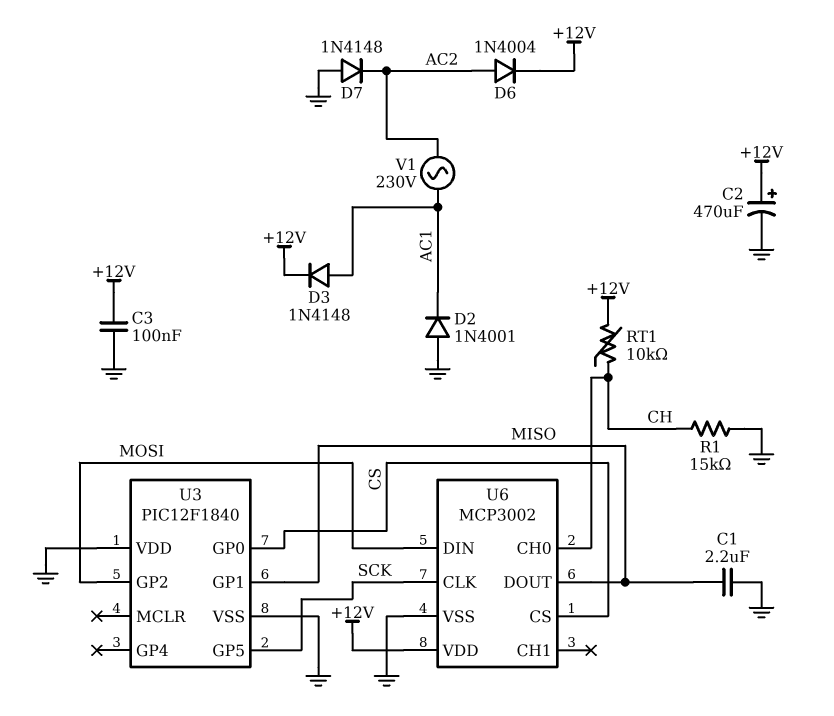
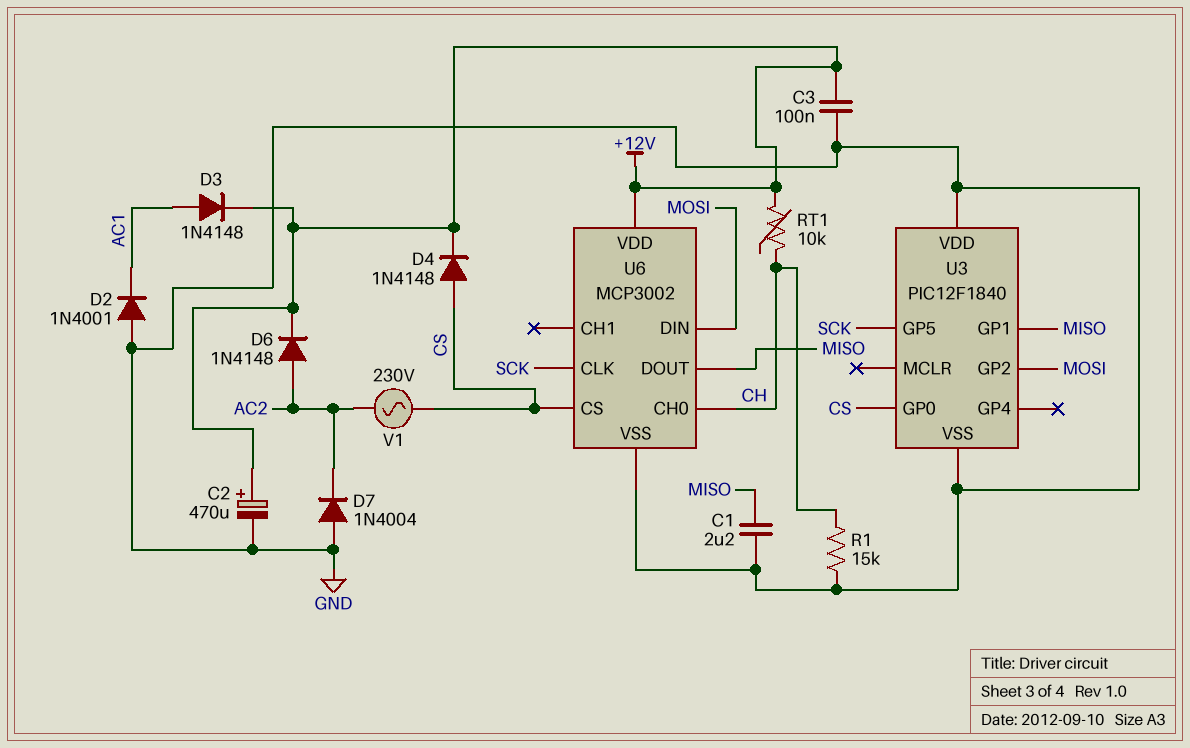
D4: none -> diode 1N4148 (A CS, K +12V)
D6: diode 1N4004 (A AC2, K +12V) -> diode 1N4148 (A AC2, K +12V)
D7: diode 1N4148 (A GND, K AC2) -> diode 1N4004 (A GND, K AC2)
V1: AC 230V (AC1, AC2) -> AC 230V (AC2, CS)

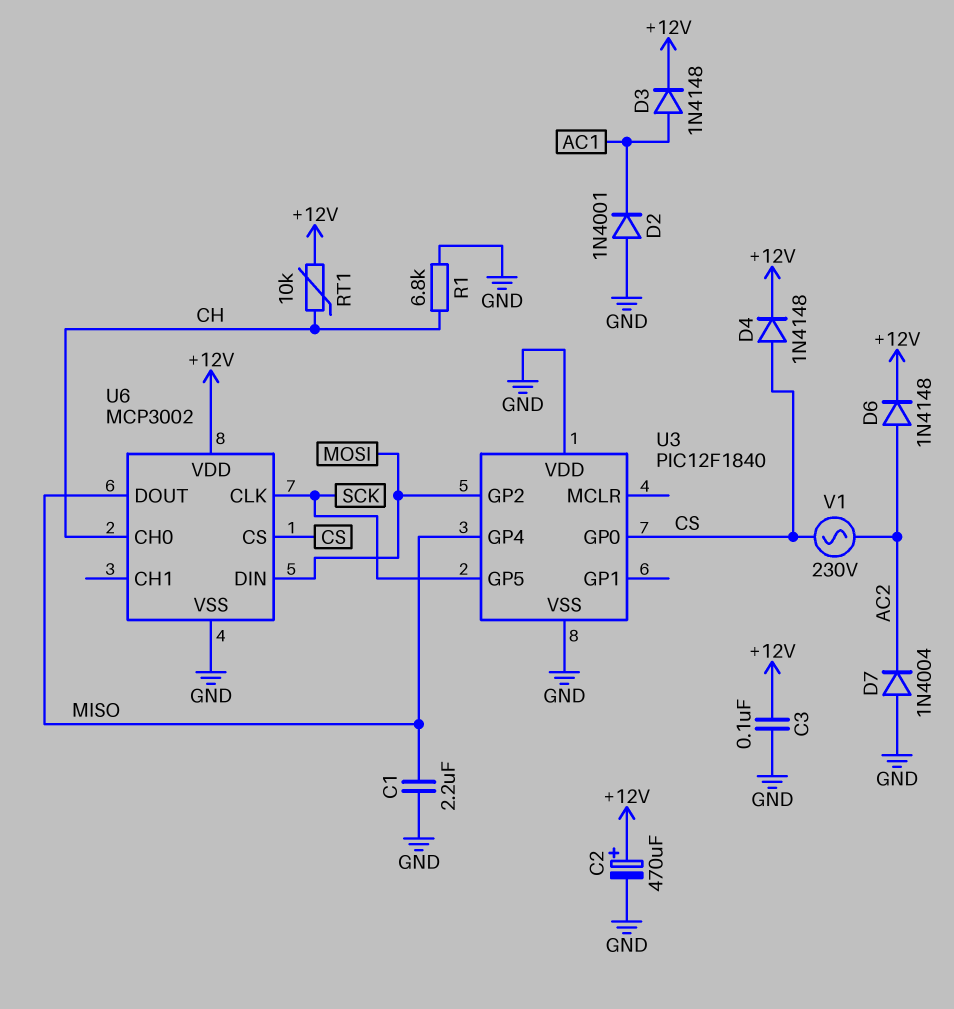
R1: 15k (CH, GND) -> 6.8k (CH, GND)
U3 pin GP1: MISO -> none
U3 pin GP4: none -> MISO

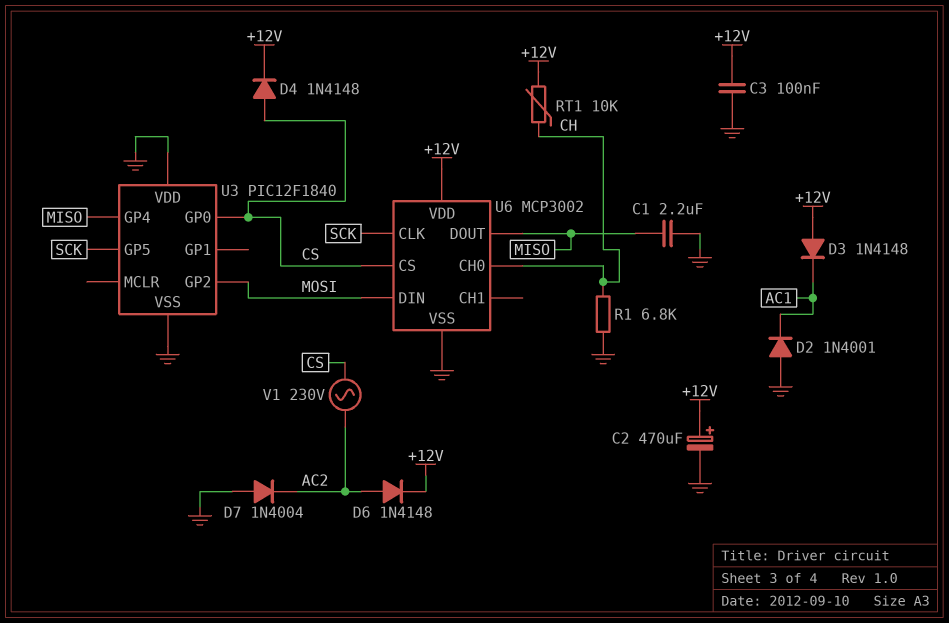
D3: diode 1N4148 (A AC1, K +12V) -> diode 1N4148 (A +12V, K AC1)

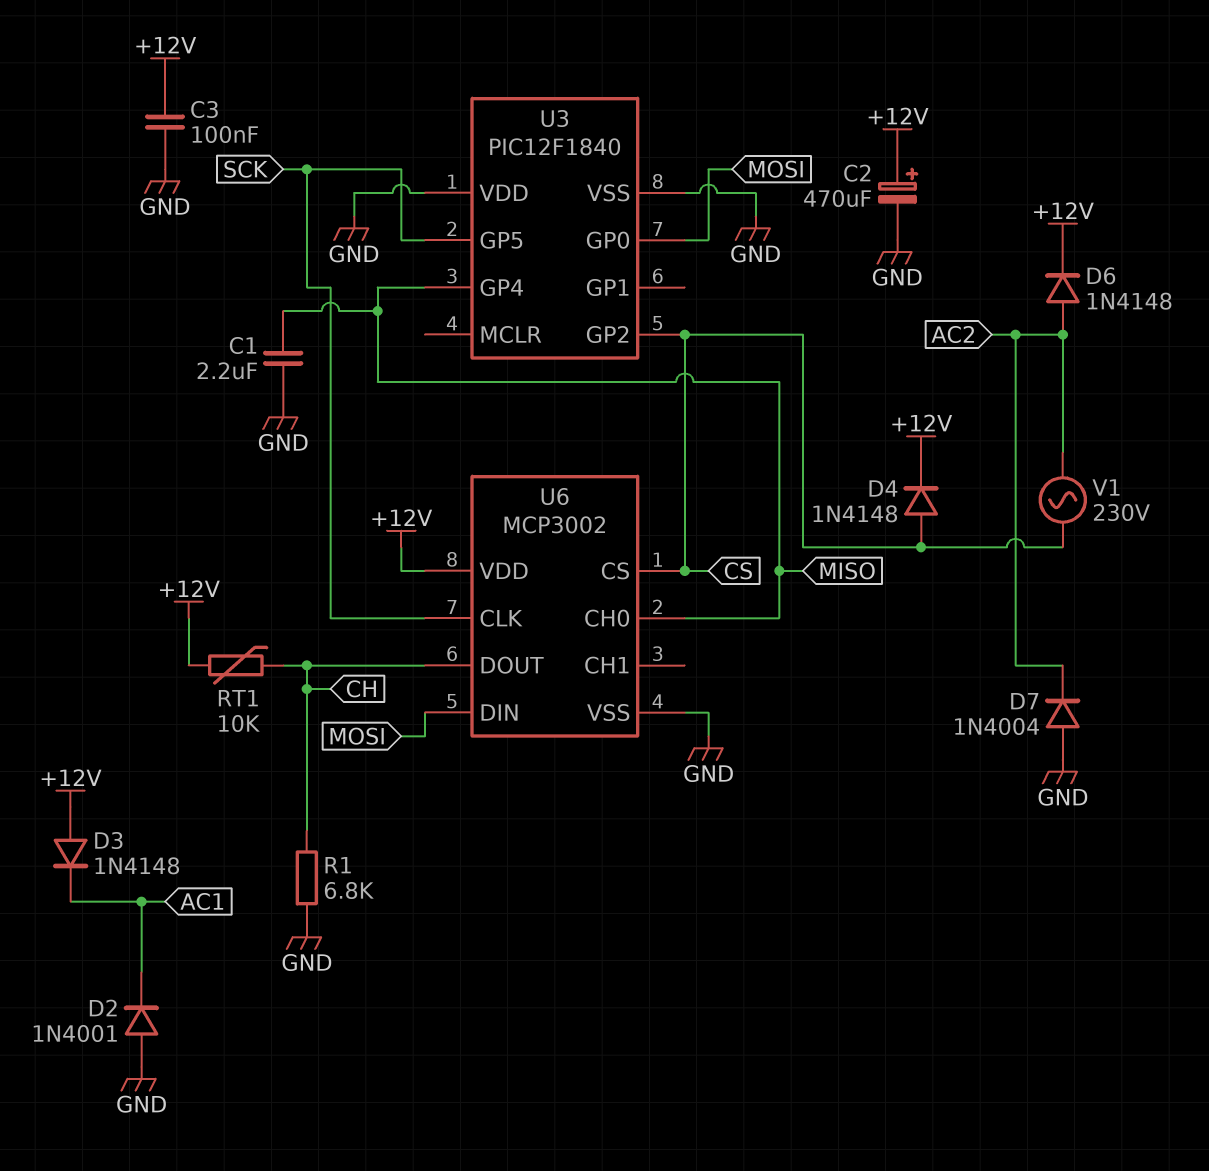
U3 pin GP0: CS -> MOSI
U3 pin GP2: MOSI -> CS
U6 pin CH0: CH -> MISO
U6 pin DOUT: MISO -> CH

